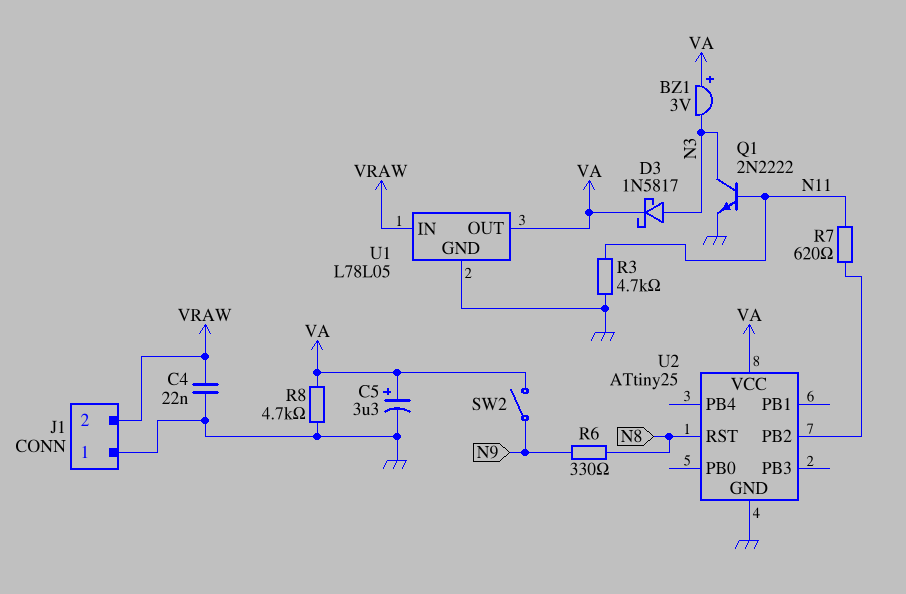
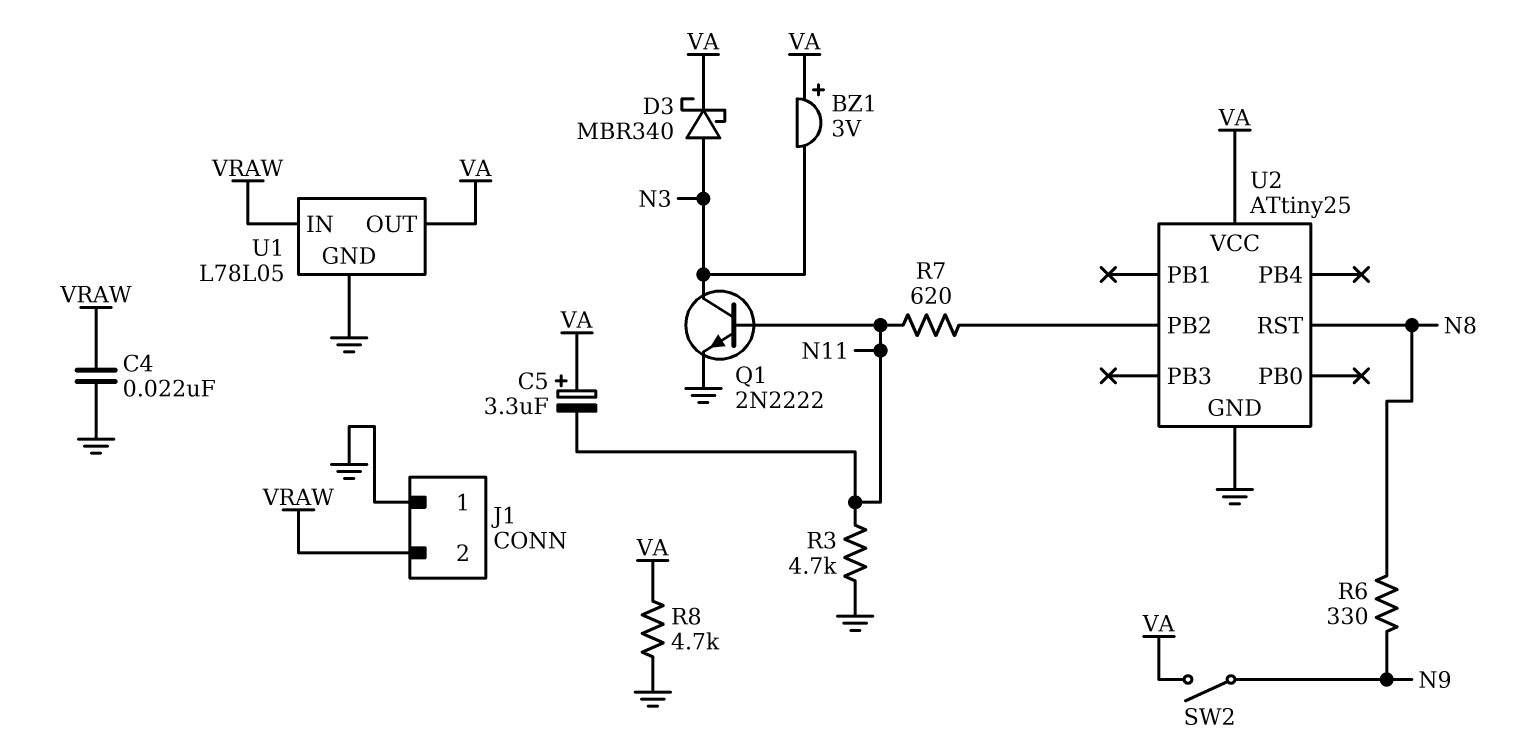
C5: 3.3uF (plus VA, minus GND) -> 3.3uF (plus VA, minus N11)
D3: schottky 1N5817 (A N3, K VA) -> schottky MBR340 (A N3, K VA)

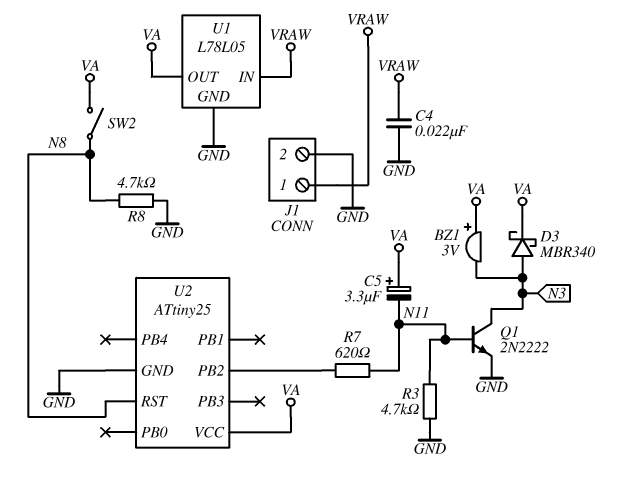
J1 pin 1: GND -> VRAW
J1 pin 2: VRAW -> GND
R6: 330 (N8, N9) -> none
R8: 4.7k (GND, VA) -> 4.7k (GND, N8)
SW2: switch (N9, VA) -> switch (N8, VA)

